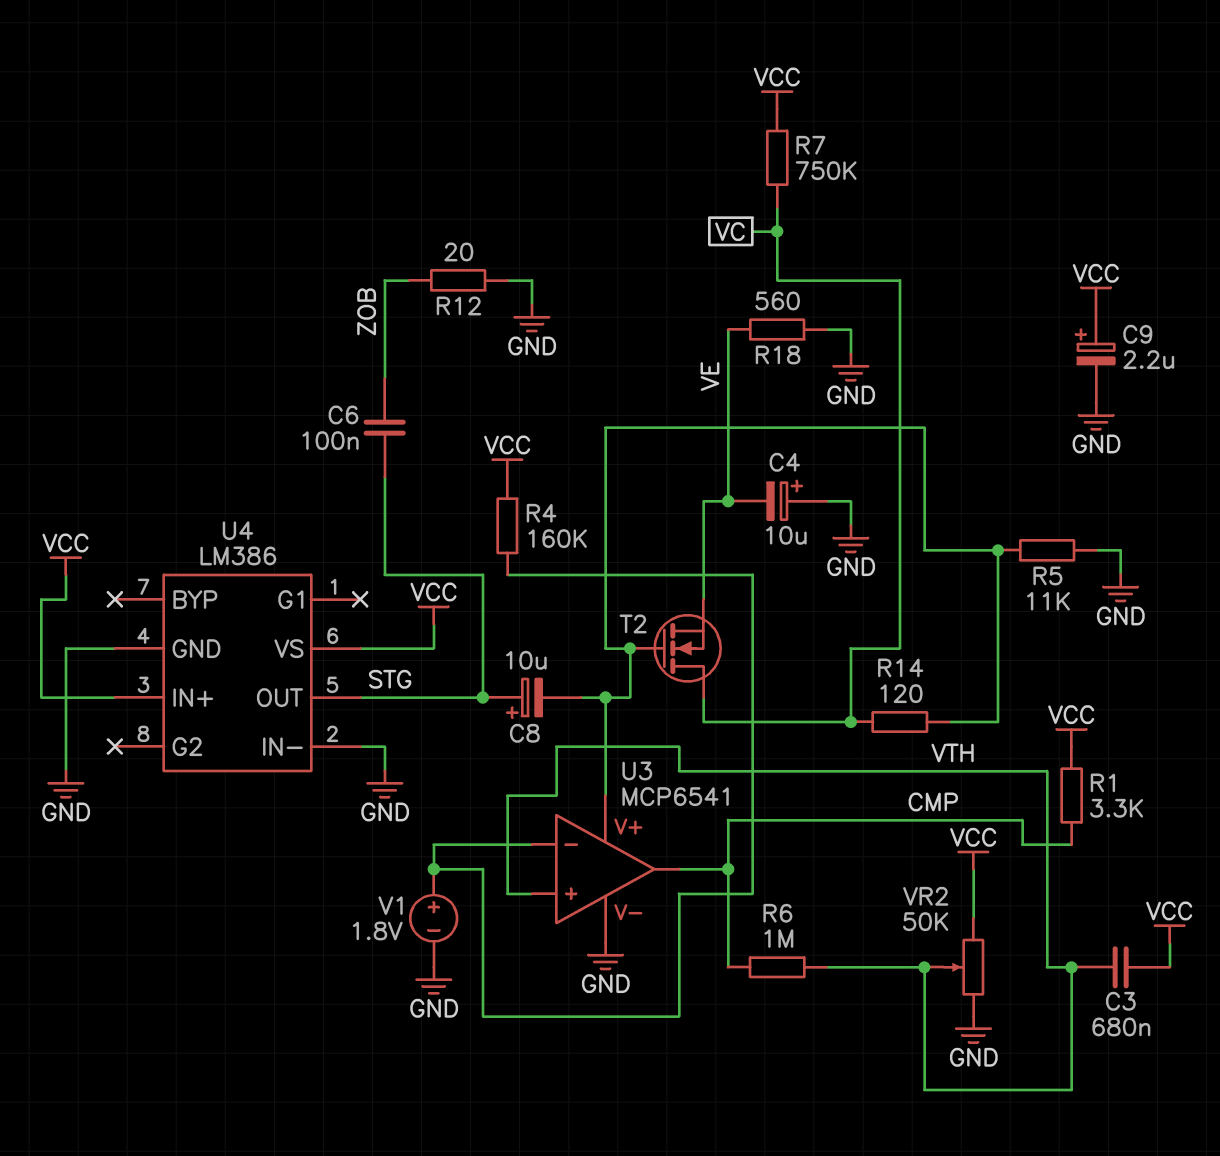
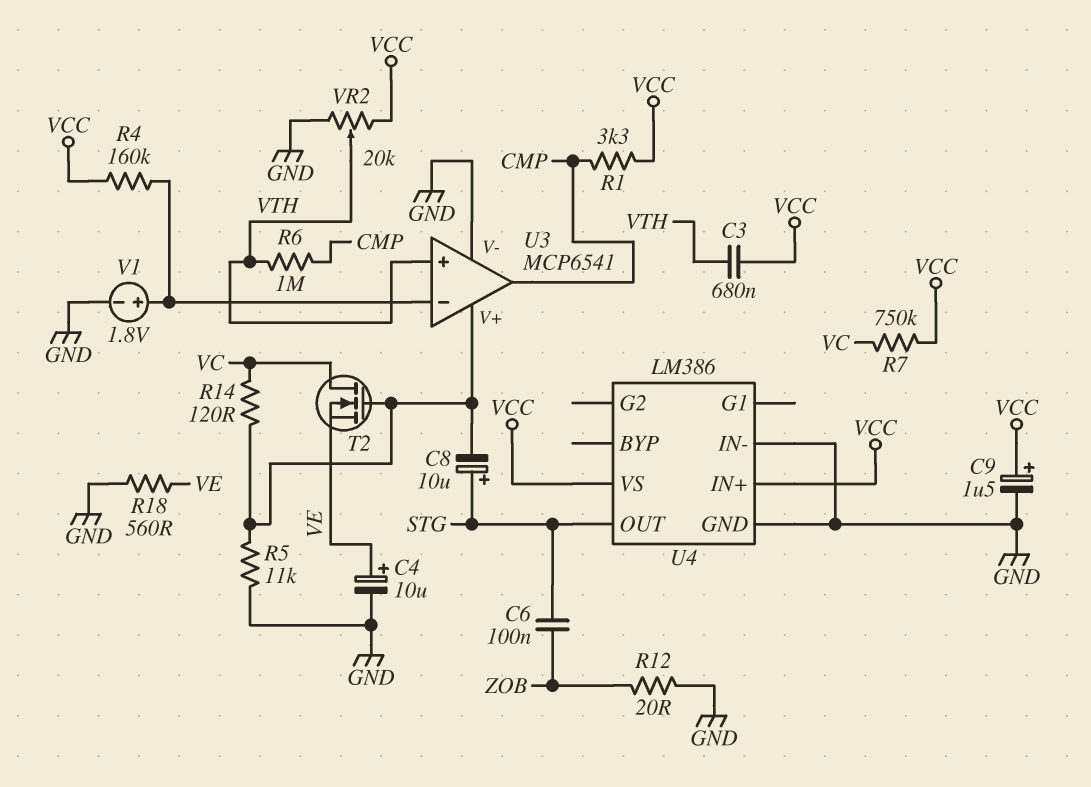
C4: 10uF (plus GND, minus VE) -> 10uF (plus VE, minus GND)
C9: 2.2uF (plus VCC, minus GND) -> 1.5uF (plus VCC, minus GND)
VR2: 50k (GND, VCC, wiper VTH) -> 20k (GND, VCC, wiper VTH)

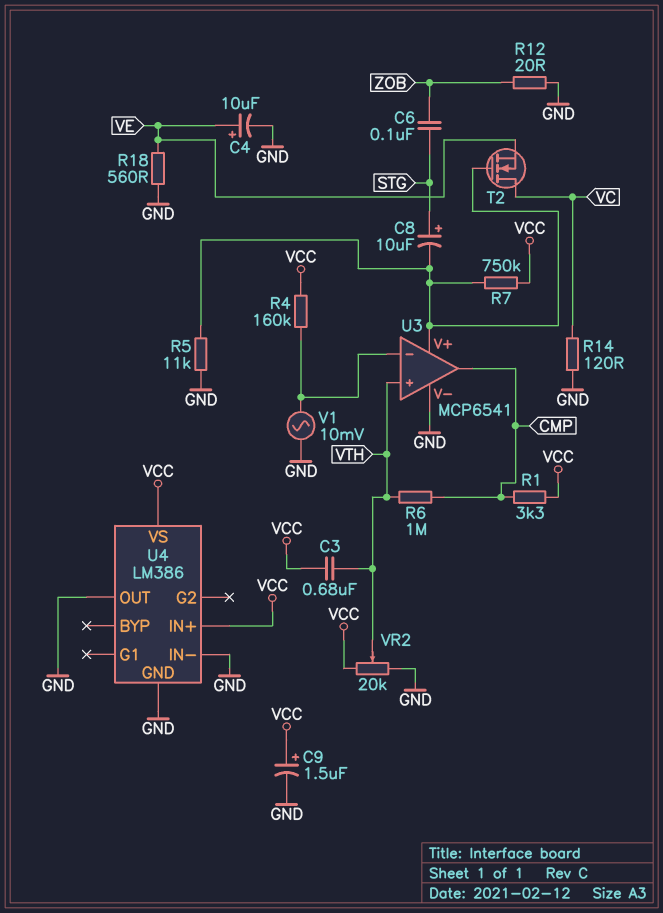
R7: 750k (VC, VCC) -> 750k (U3/V+, VCC)
R14: 120 (U3/V+, VC) -> 120 (GND, VC)
U4 pin OUT: STG -> GND
V1: 1.8V (plus U3/in-, minus GND) -> AC 10mV (GND, U3/in-)

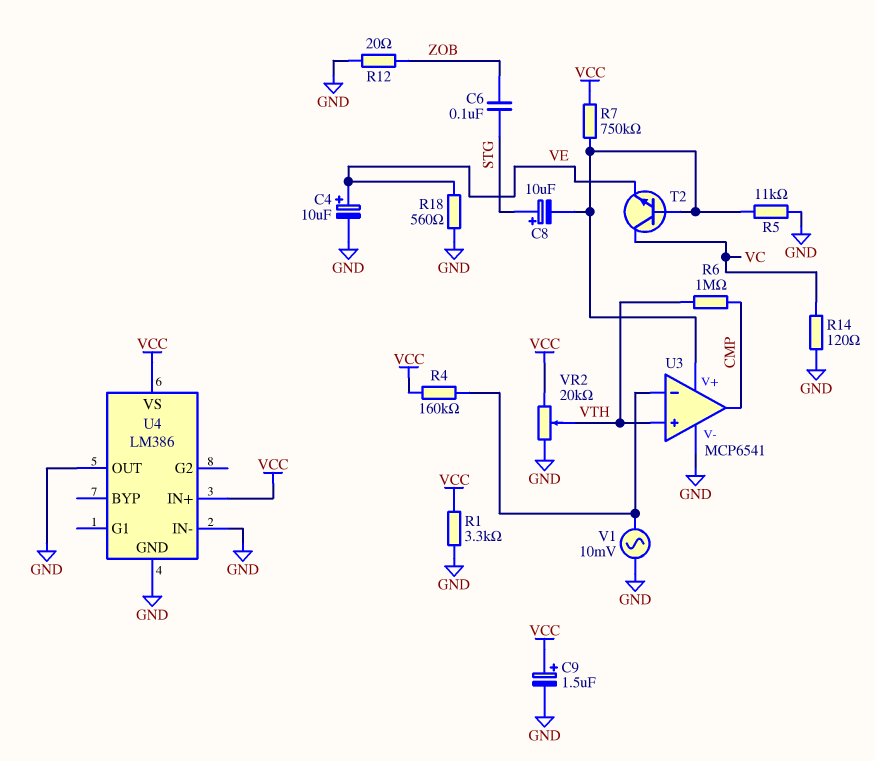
C3: 680nF (VCC, VTH) -> none
R1: 3.3k (CMP, VCC) -> 3.3k (GND, VCC)
T2: NMOS (G U3/V+, D VC, S VE) -> NPN (B U3/V+, C VC, E VE)

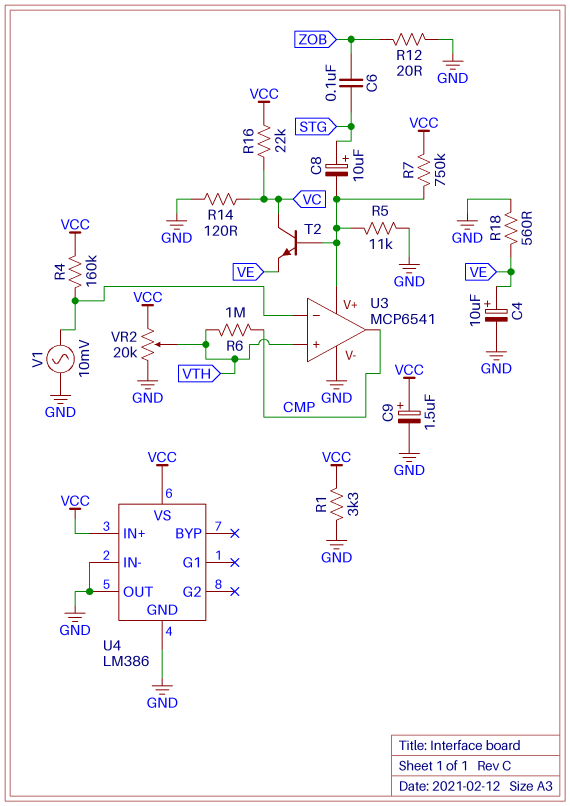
R16: none -> 22k (VC, VCC)

